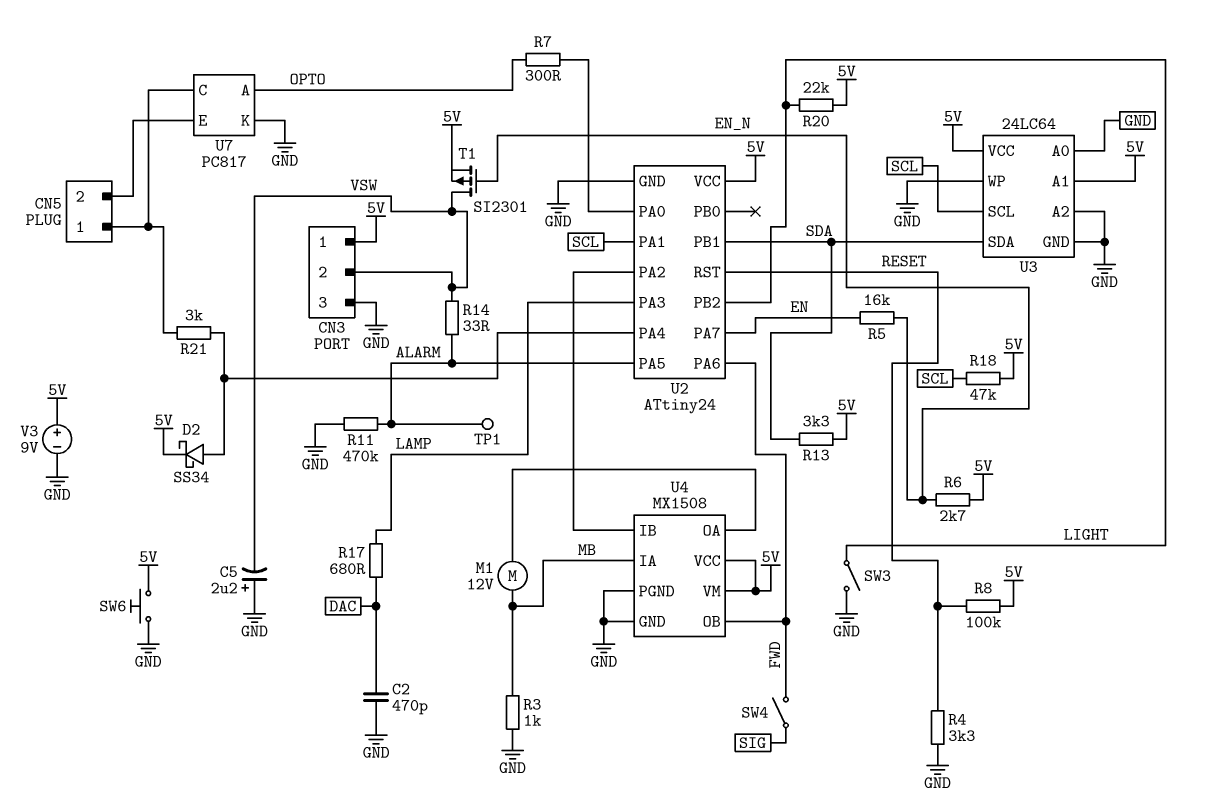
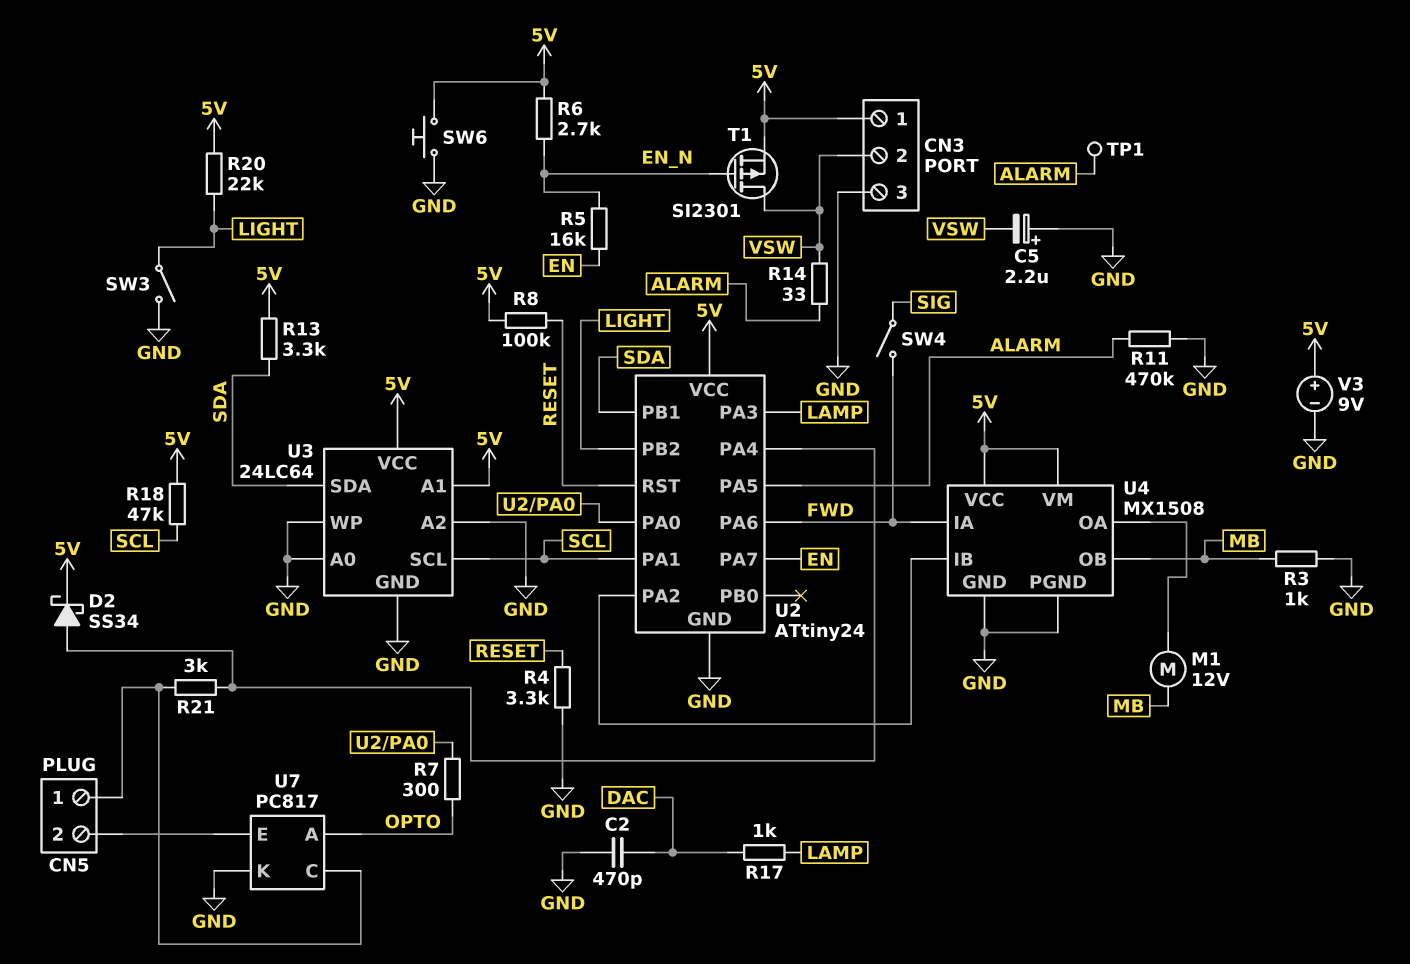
R17: 680 (DAC, LAMP) -> 1k (DAC, LAMP)
U4 pin IA: MB -> FWD
U4 pin OB: FWD -> MB

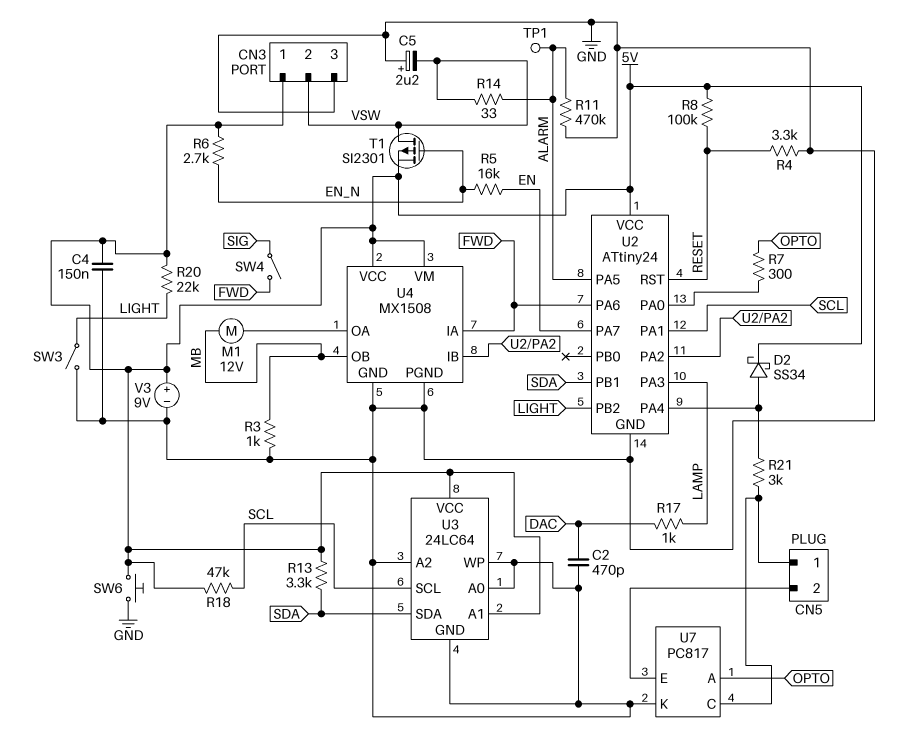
C4: none -> 150nF (5V, GND)

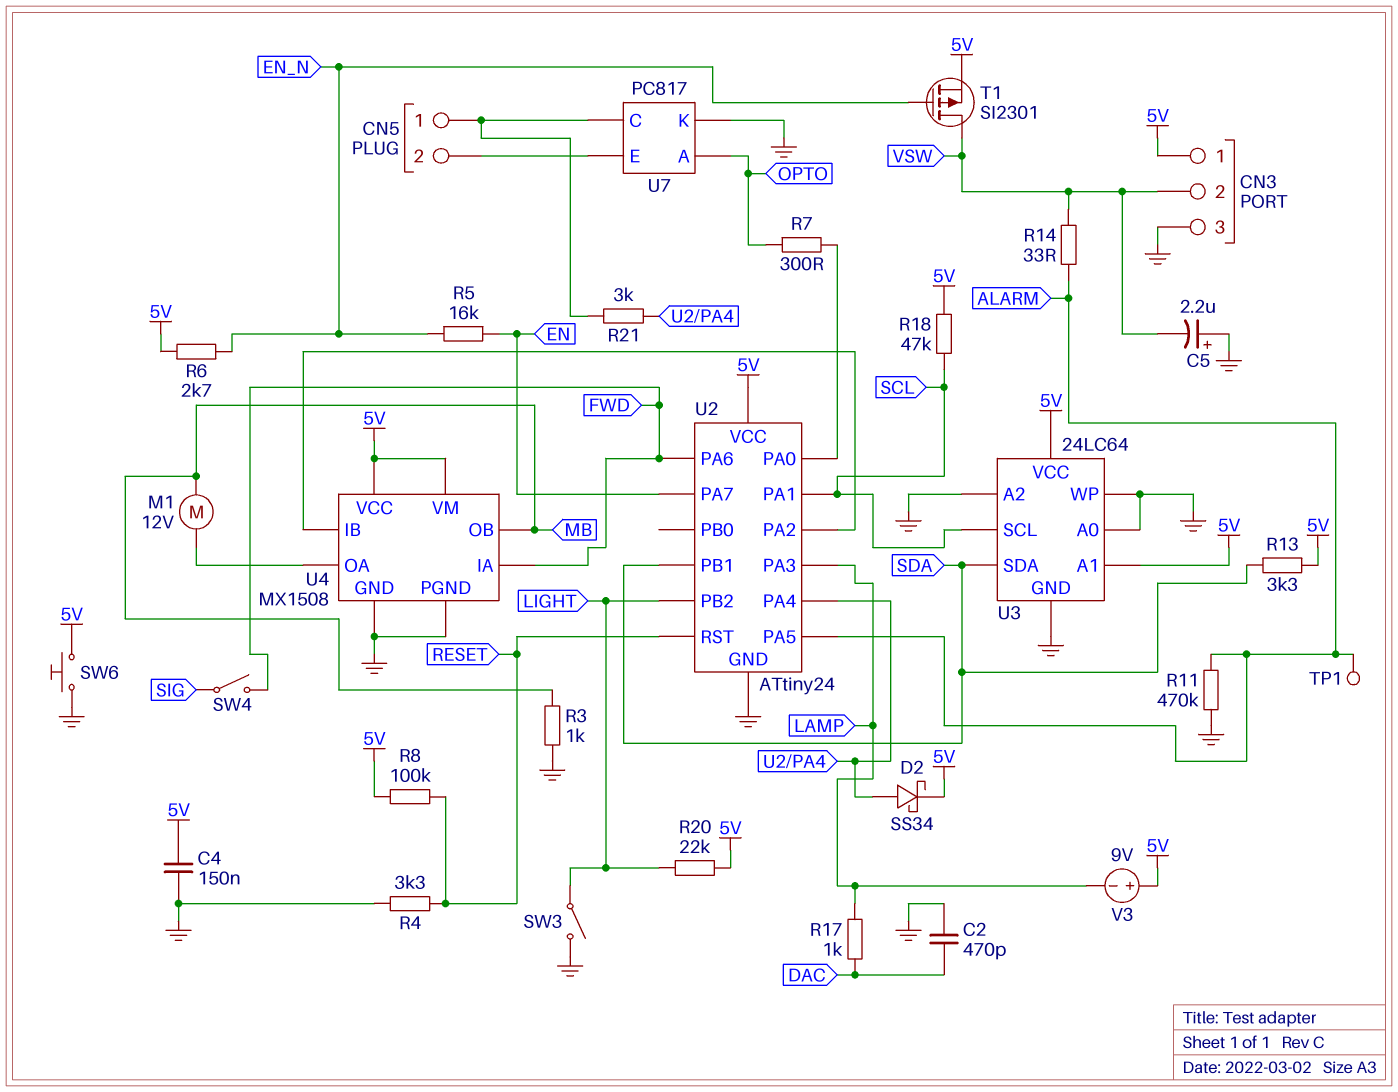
V3: 9V (plus 5V, minus GND) -> 9V (plus 5V, minus LAMP)

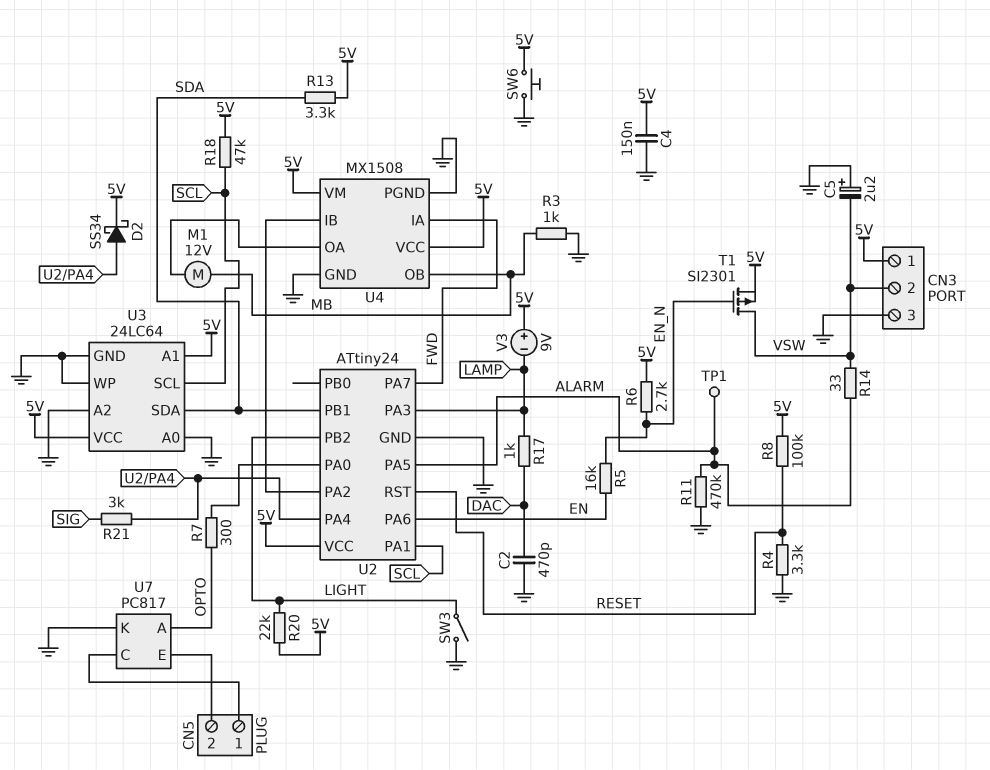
R21: 3k (CN5/1, U2/PA4) -> 3k (SIG, U2/PA4)
SW4: switch (FWD, SIG) -> none
U2 pin PA6: FWD -> EN
U2 pin PA7: EN -> FWD

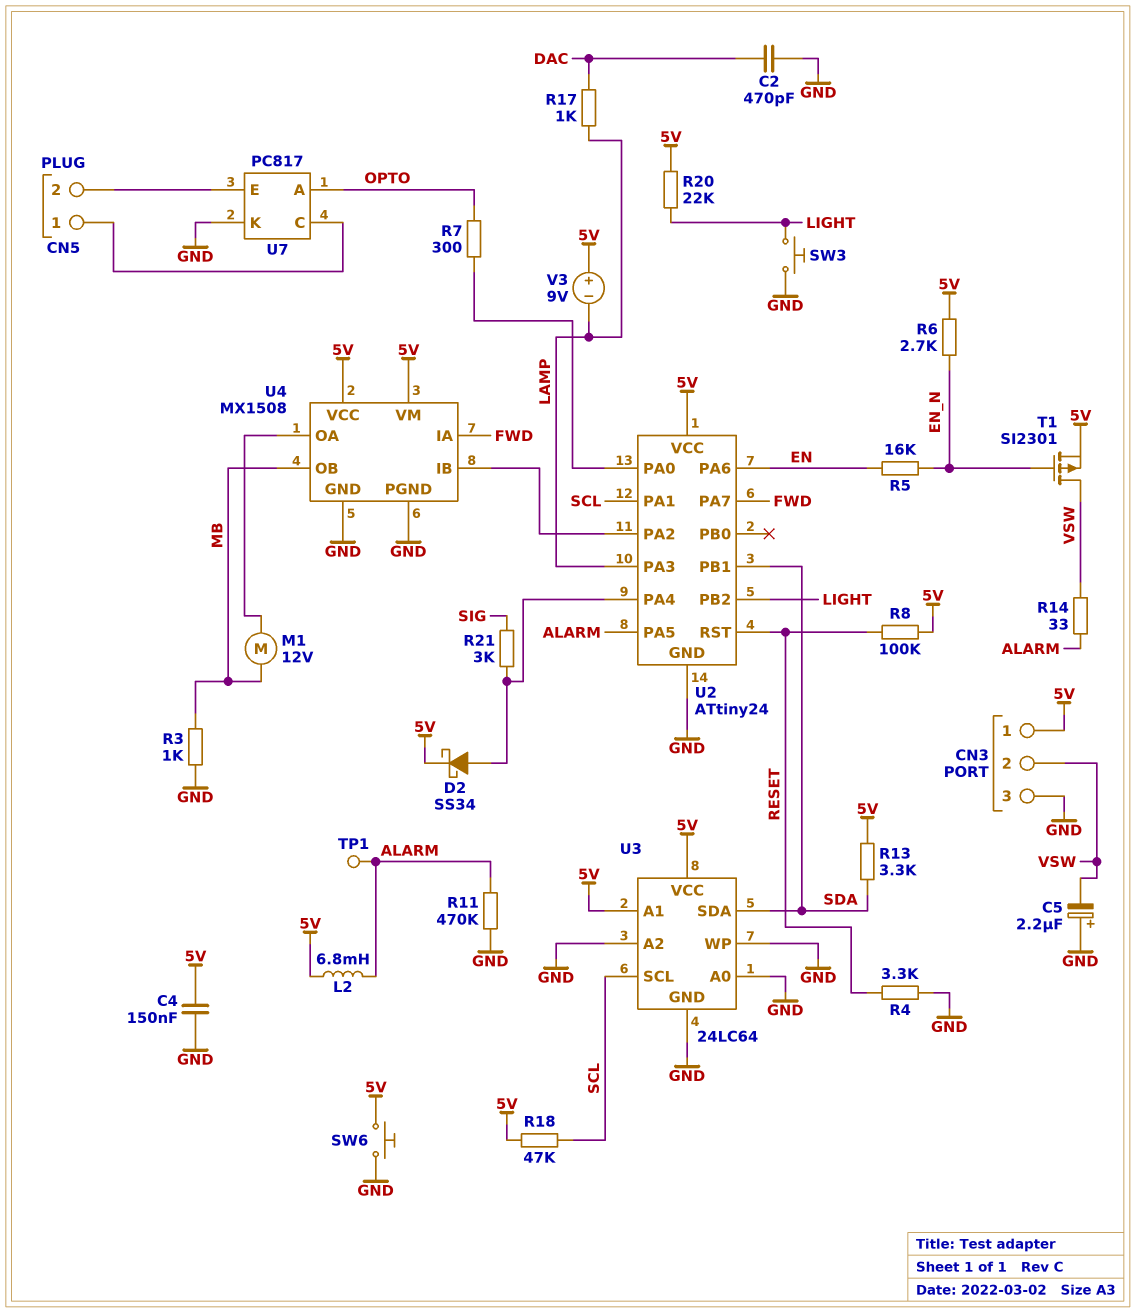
L2: none -> 6.8mH (5V, ALARM)
SW3: switch (GND, LIGHT) -> button (GND, LIGHT)

